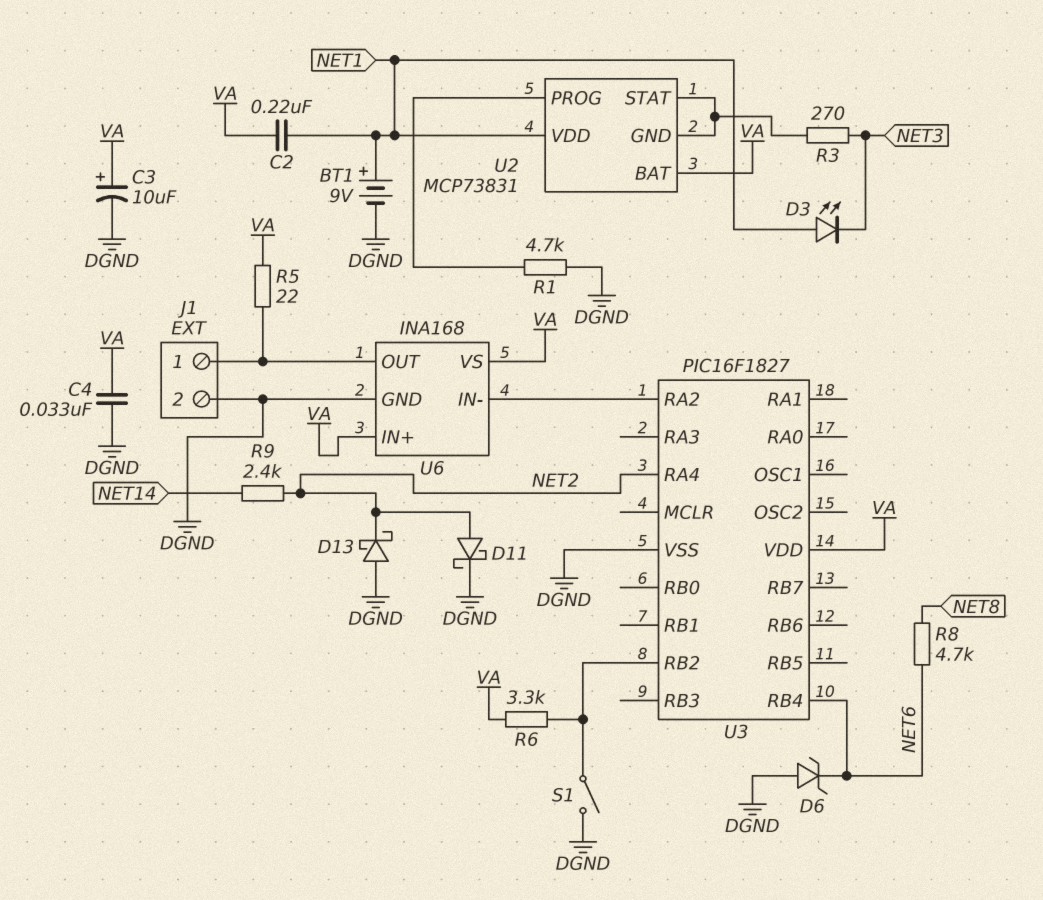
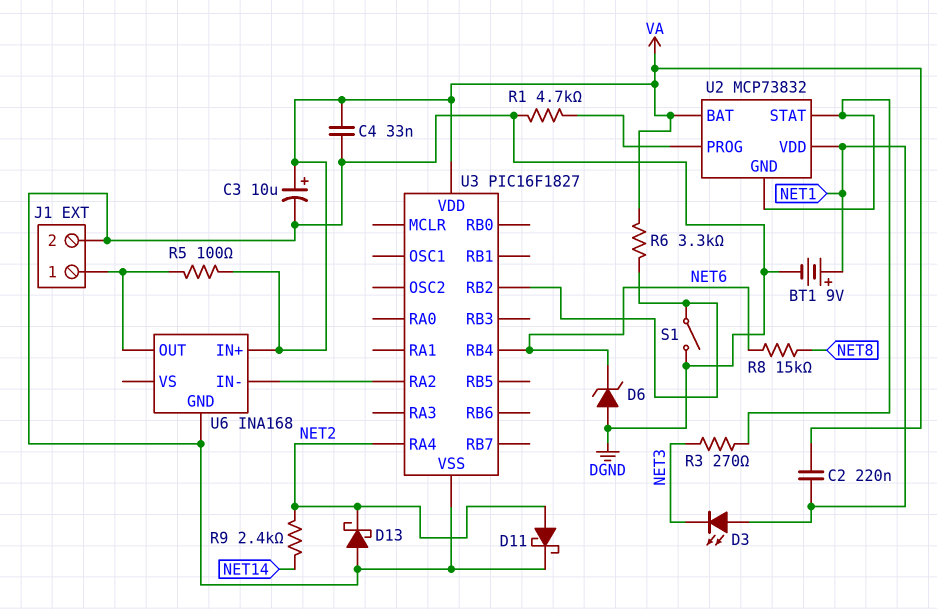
R5: 22 (J1/1, VA) -> 100 (J1/1, VA)
R8: 4.7k (NET6, NET8) -> 15k (NET6, NET8)
U2: MCP73831 -> MCP73832
U6 pin VS: VA -> none

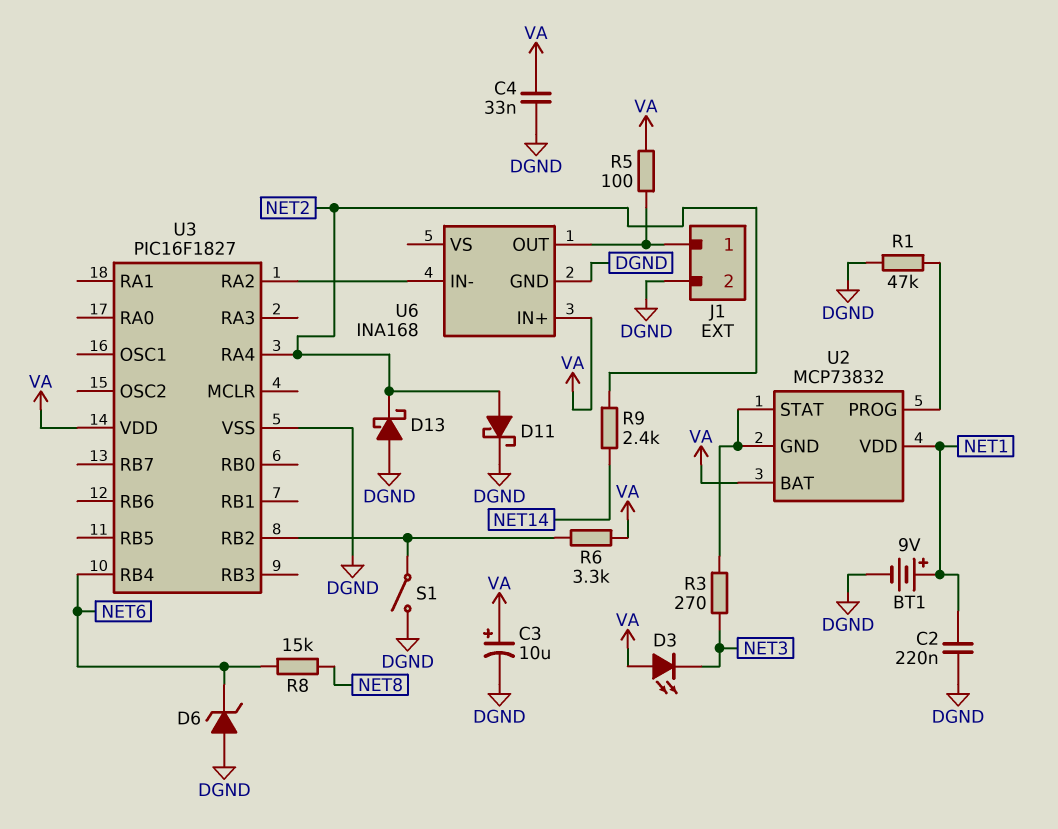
C2: 220nF (NET1, VA) -> 220nF (DGND, NET1)
D3: LED (A NET1, K NET3) -> LED (A VA, K NET3)
R1: 4.7k (DGND, U2/PROG) -> 47k (DGND, U2/PROG)

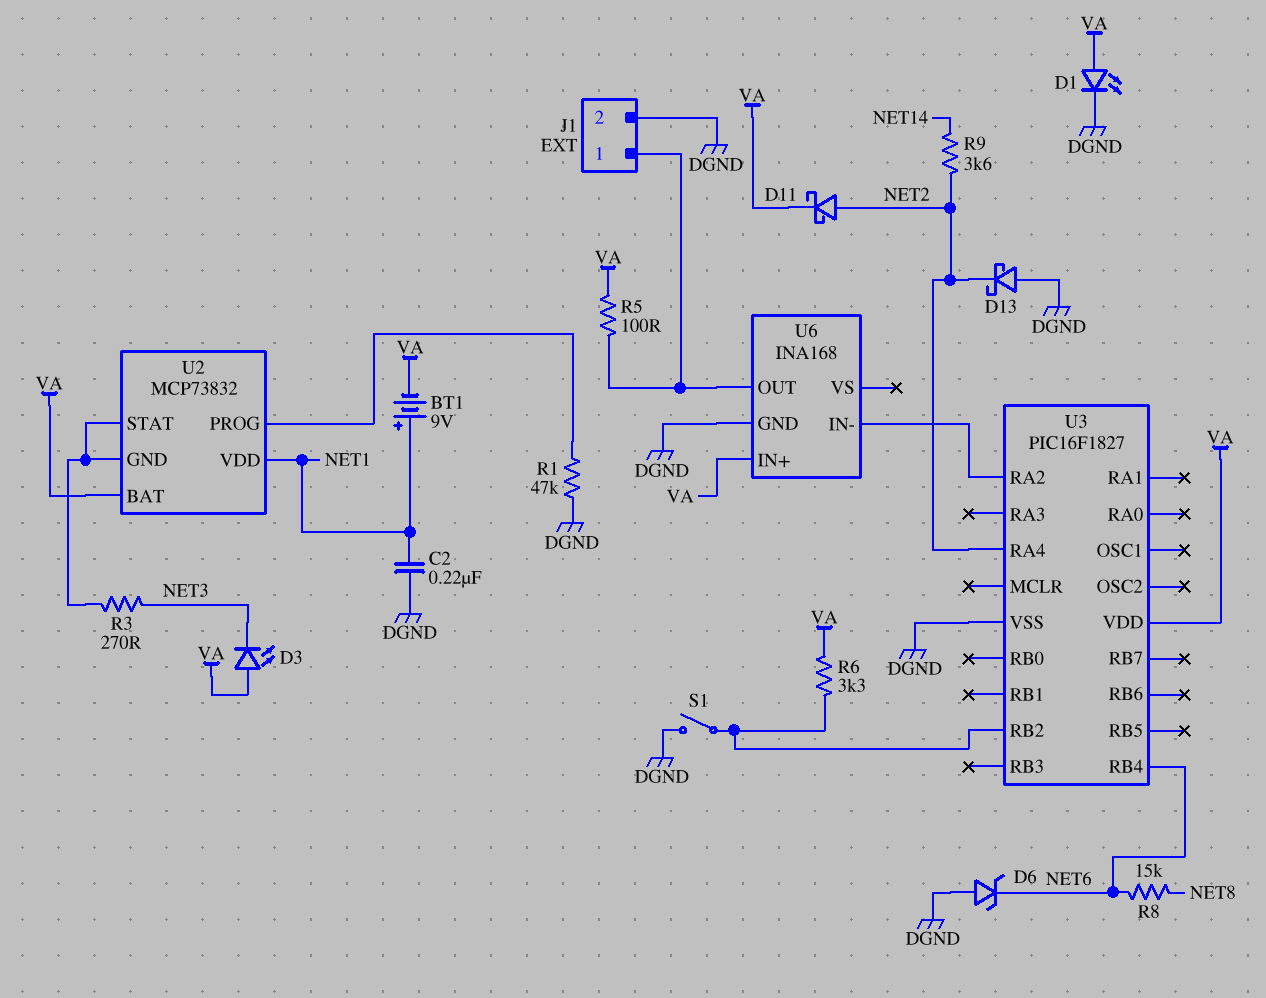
BT1: 9V (plus NET1, minus DGND) -> 9V (plus NET1, minus VA)
C3: 10uF (plus VA, minus DGND) -> none
C4: 33nF (DGND, VA) -> none
D1: none -> LED (A VA, K DGND)
D11: schottky (A NET2, K DGND) -> schottky (A NET2, K VA)
R9: 2.4k (NET2, NET14) -> 3.6k (NET2, NET14)

